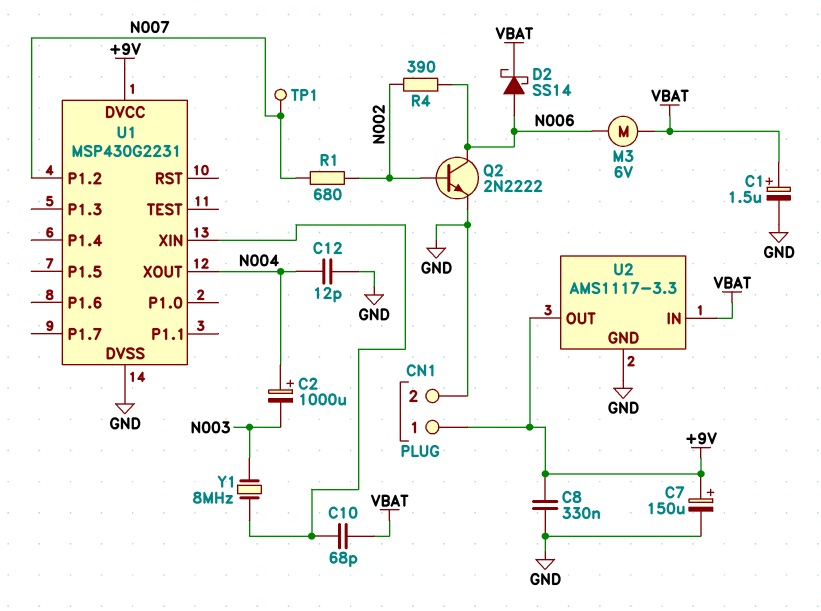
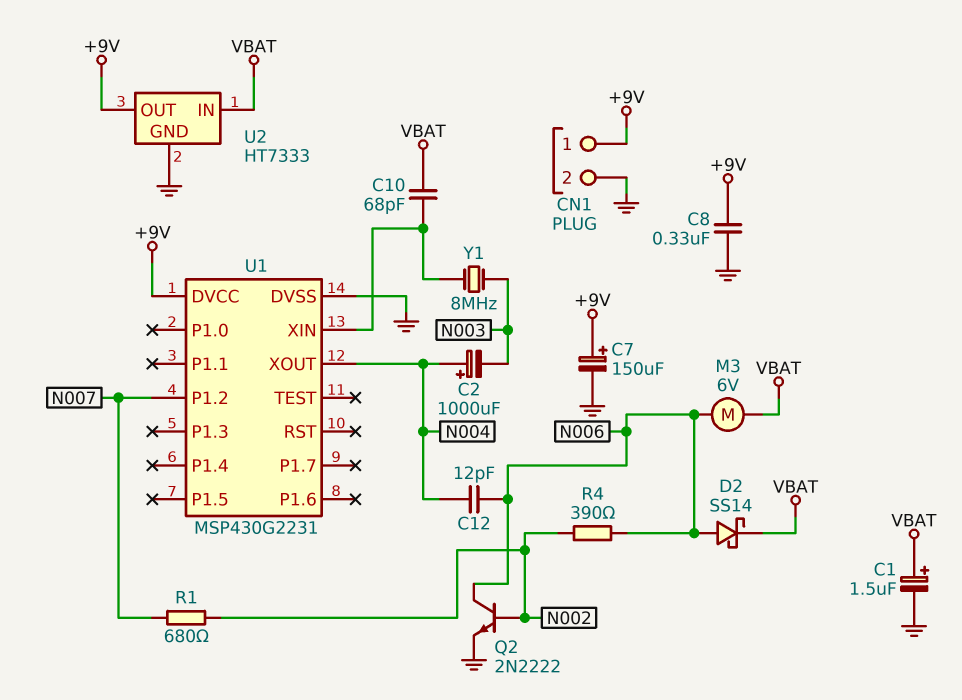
C12: 12pF (GND, N004) -> 12pF (N004, N006)
TP1: test point (N007) -> none
U2: AMS1117-3.3 -> HT7333

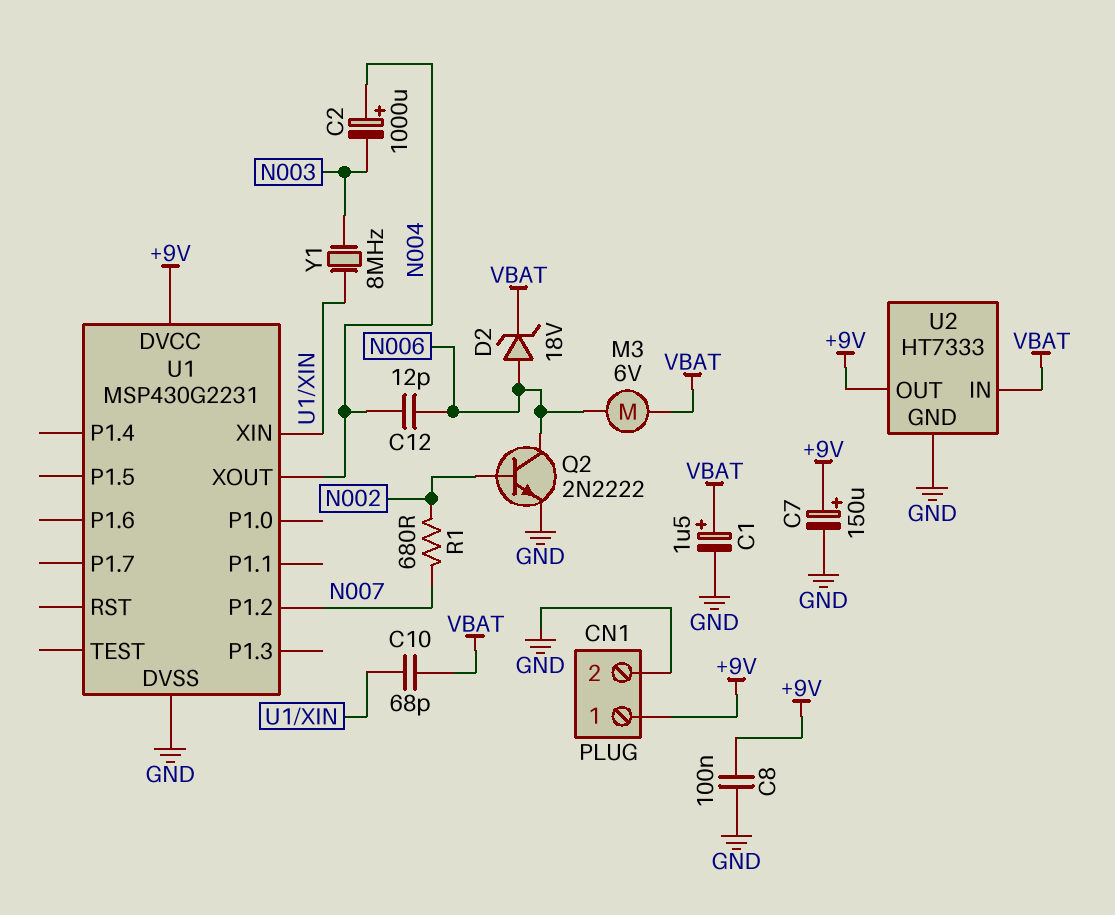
C8: 330nF (+9V, GND) -> 100nF (+9V, GND)
D2: schottky SS14 (A N006, K VBAT) -> zener 18V (A N006, K VBAT)
R4: 390 (N002, N006) -> none

